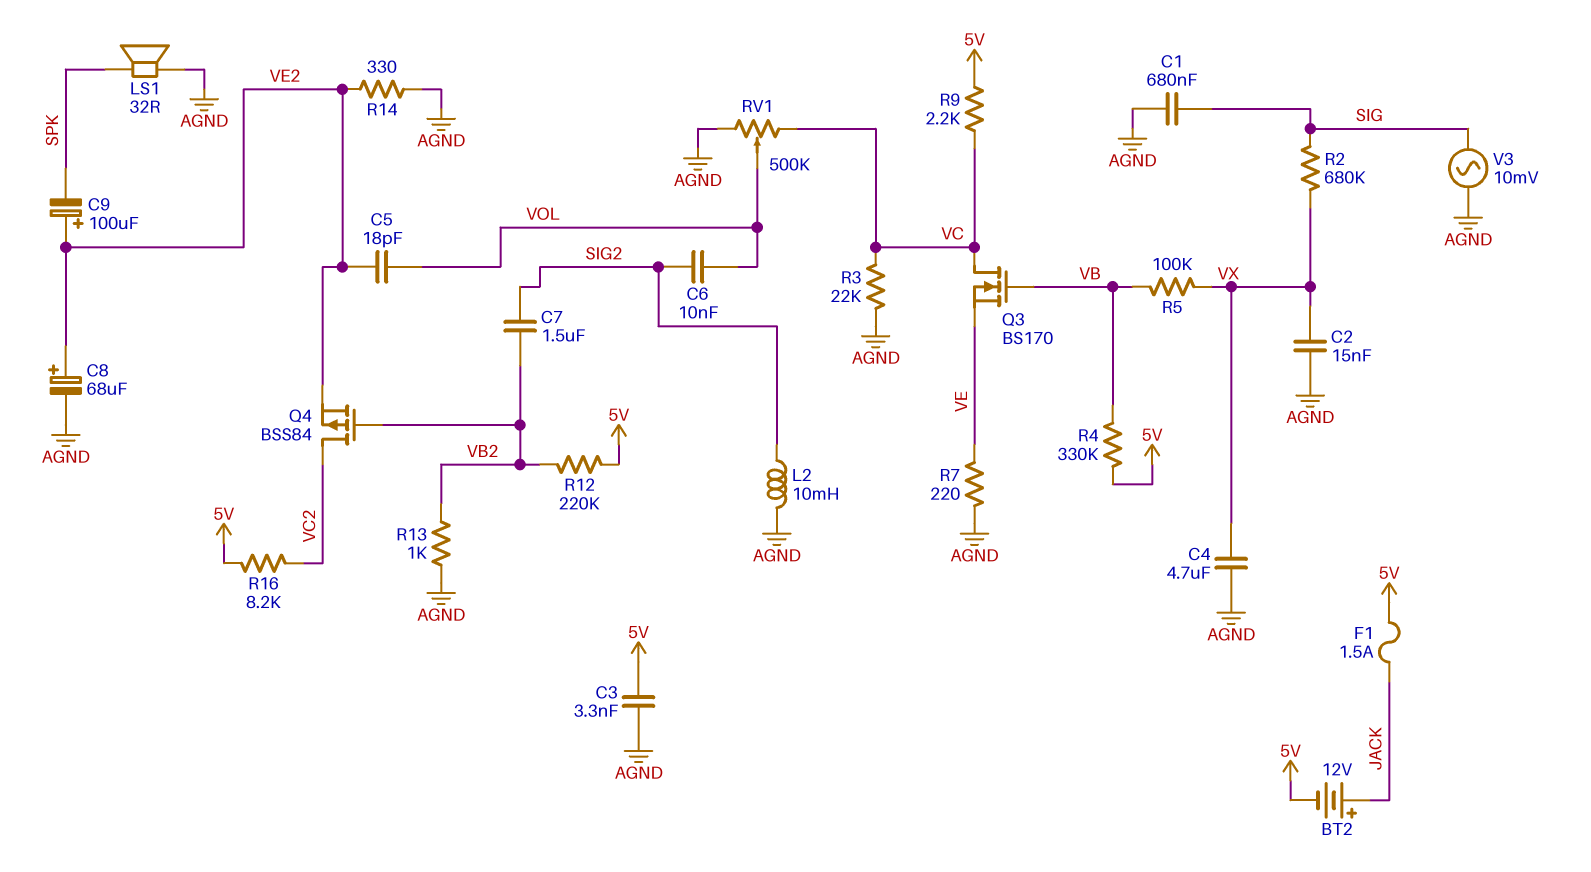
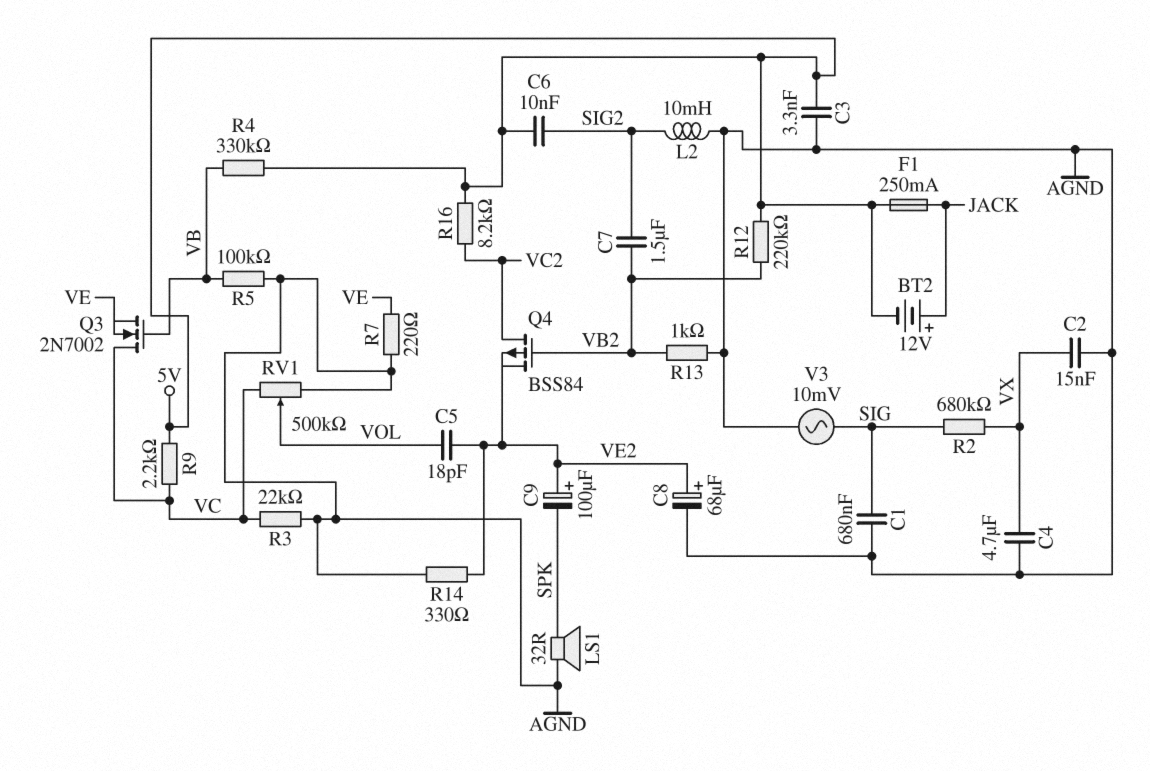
C6: 10nF (SIG2, VOL) -> 10nF (5V, SIG2)
F1: 1.5A (5V, JACK) -> 250mA (5V, JACK)
Q3: NMOS BS170 (G VB, D VC, S VE) -> NMOS 2N7002 (G VB, D VC, S VE)
R5: 100k (VB, VX) -> 100k (AGND, VB)

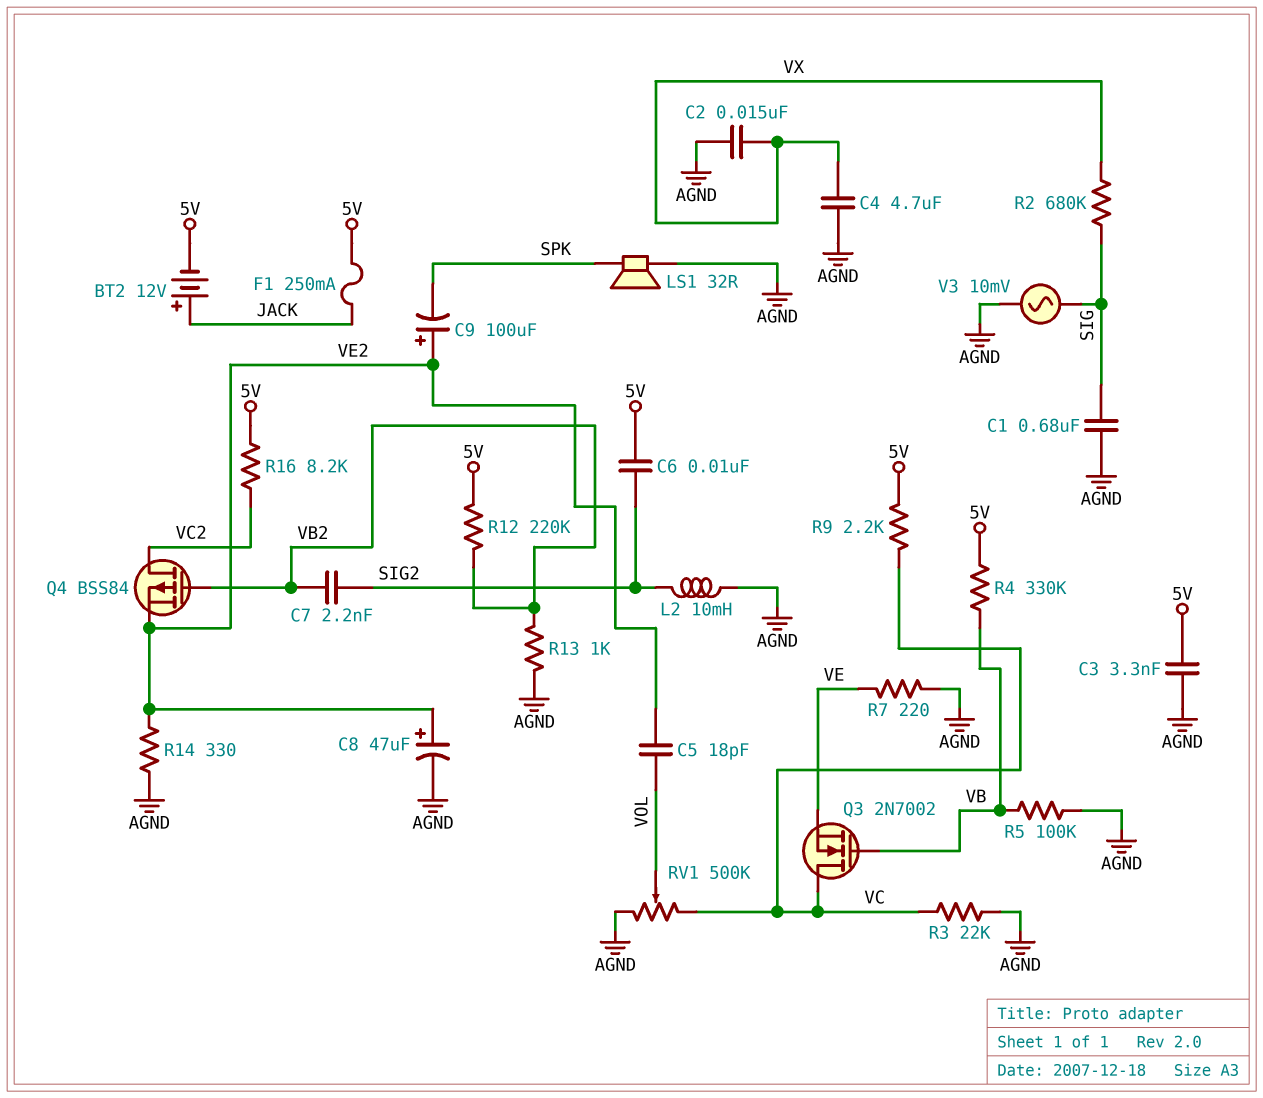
C7: 1.5uF (SIG2, VB2) -> 2.2nF (SIG2, VB2)
C8: 68uF (plus VE2, minus AGND) -> 47uF (plus VE2, minus AGND)

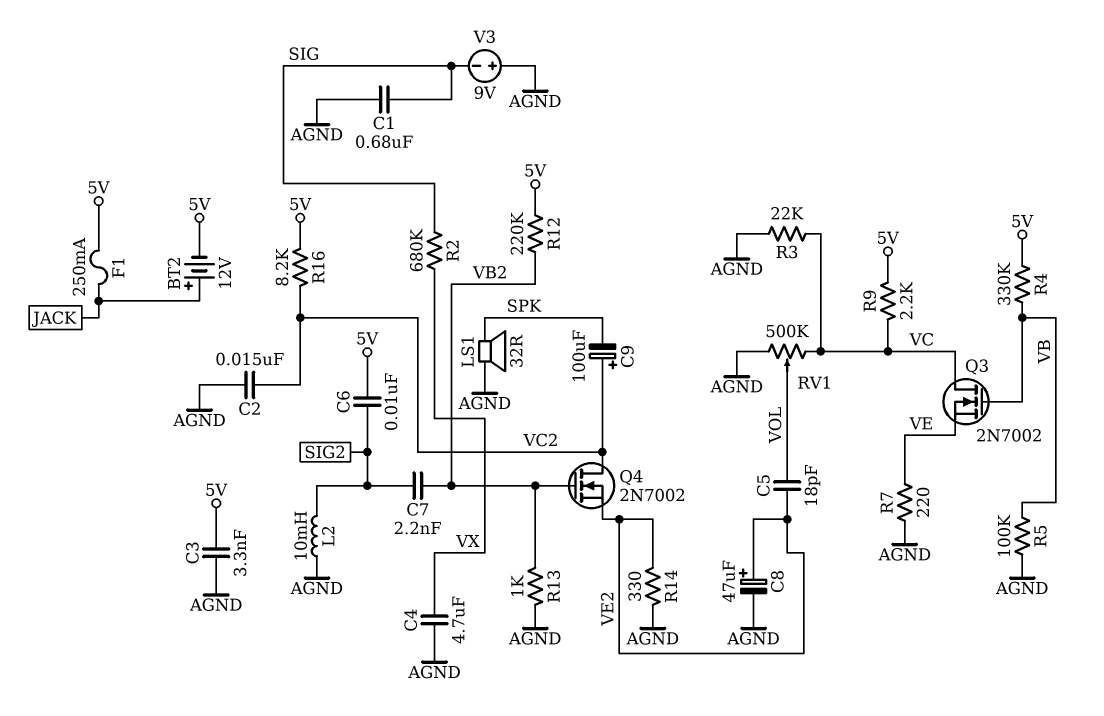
C2: 15nF (AGND, VX) -> 15nF (AGND, VC2)
C9: 100uF (plus VE2, minus SPK) -> 100uF (plus VC2, minus SPK)
Q4: PMOS BSS84 (G VB2, D VC2, S VE2) -> NMOS 2N7002 (G VB2, D VC2, S VE2)
V3: AC 10mV (AGND, SIG) -> 9V (plus AGND, minus SIG)

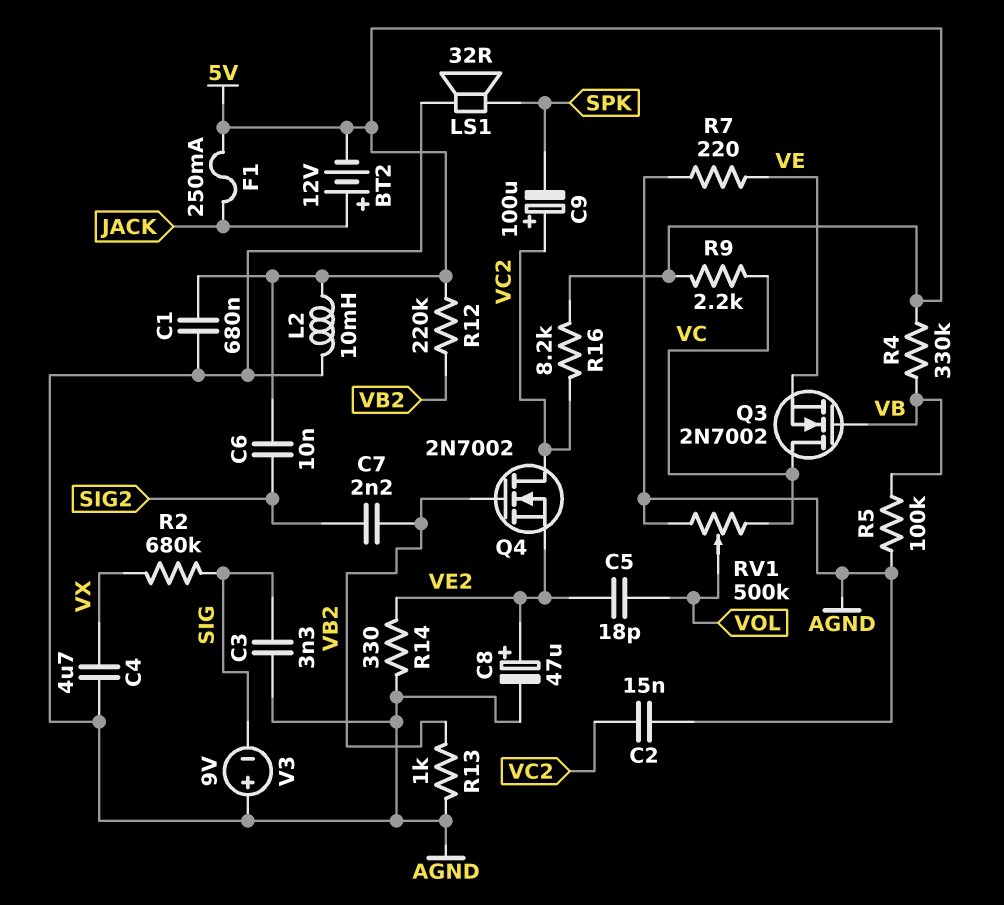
C1: 680nF (AGND, SIG) -> 680nF (5V, AGND)
C3: 3.3nF (5V, AGND) -> 3.3nF (AGND, SIG)
L2: 10mH (AGND, SIG2) -> 10mH (5V, AGND)
R3: 22k (AGND, VC) -> none

